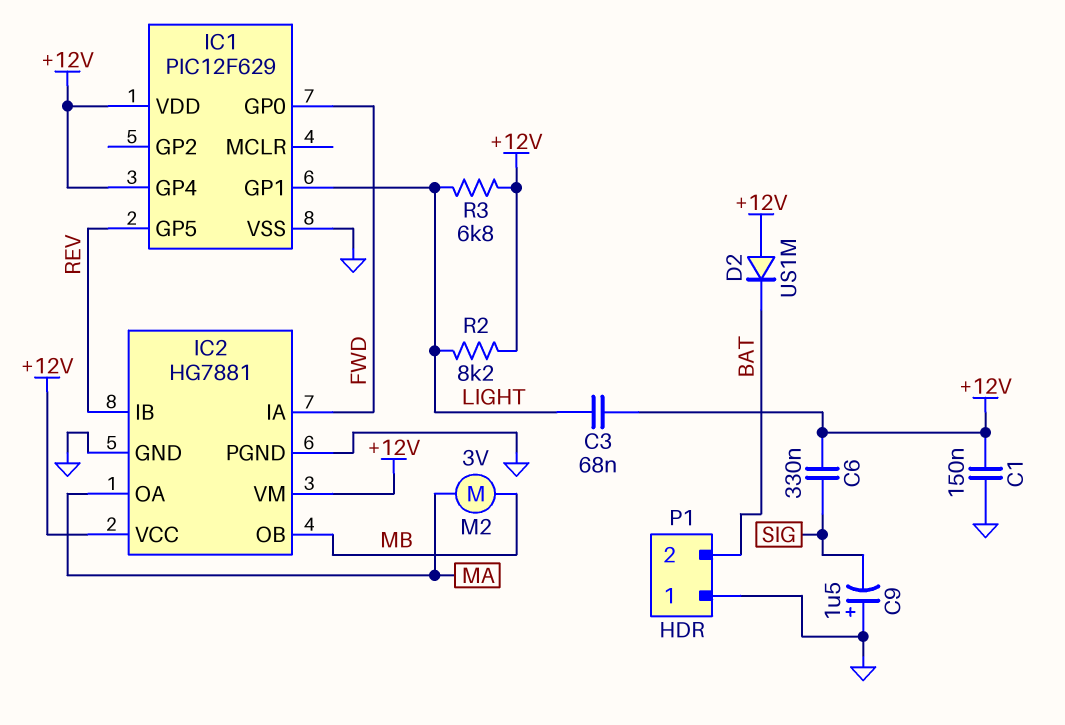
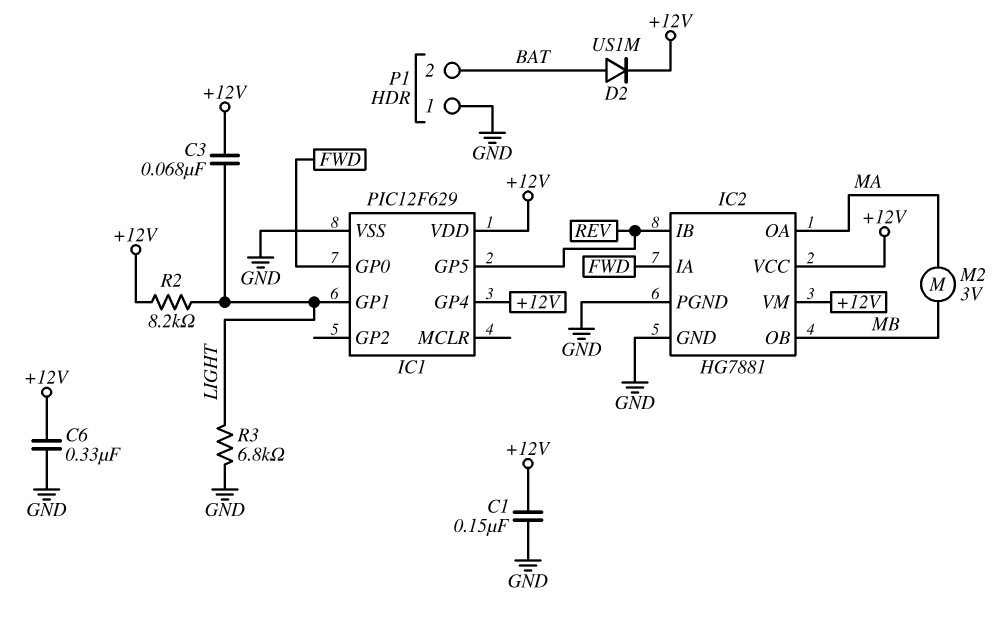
C6: 330nF (+12V, SIG) -> 330nF (+12V, GND)
C9: 1.5uF (plus GND, minus SIG) -> none
D2: diode US1M (A +12V, K BAT) -> diode US1M (A BAT, K +12V)
R3: 6.8k (+12V, LIGHT) -> 6.8k (GND, LIGHT)

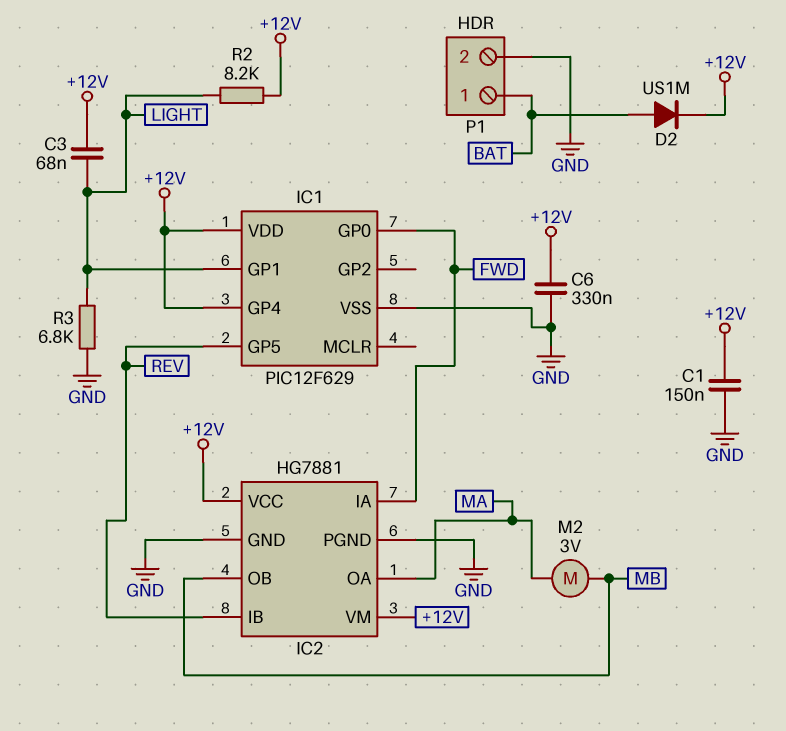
P1 pin 1: GND -> BAT
P1 pin 2: BAT -> GND

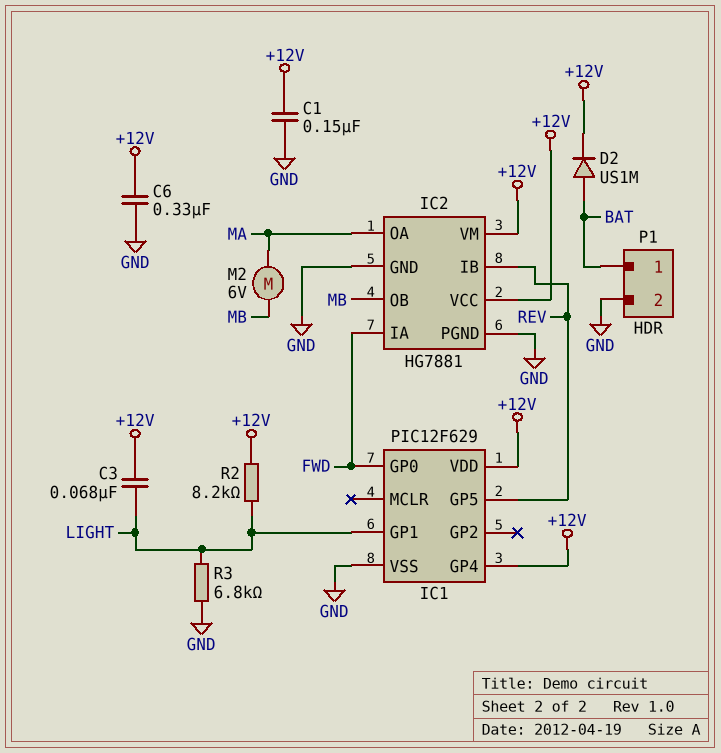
M2: motor 3V (MA, MB) -> motor 6V (MA, MB)

